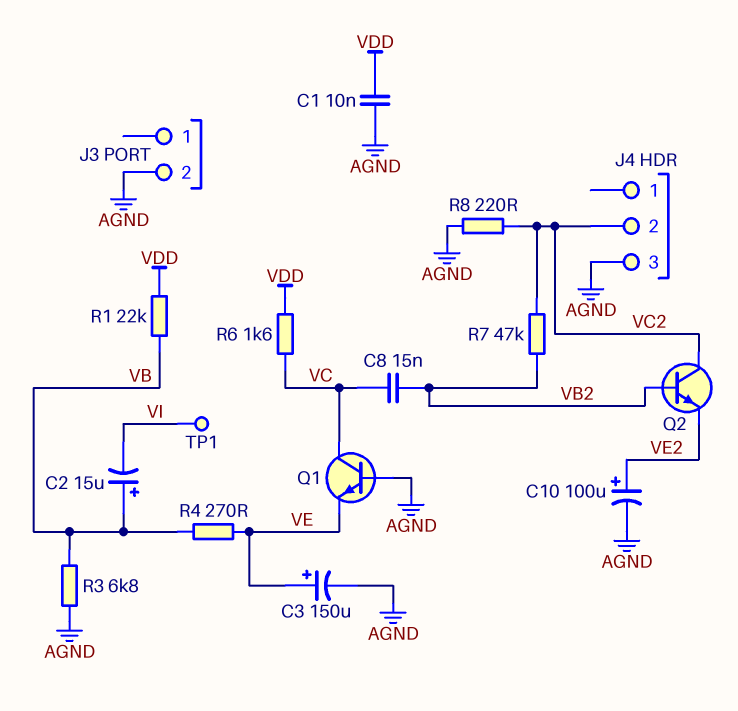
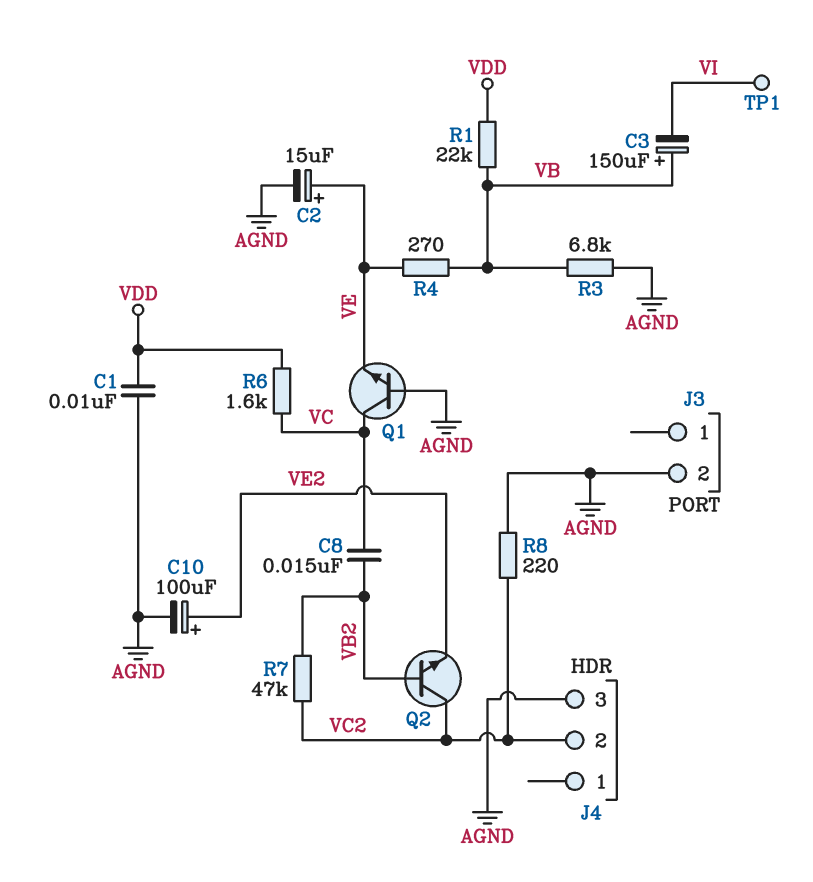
C2: 15uF (plus VB, minus VI) -> 15uF (plus VE, minus AGND)
C3: 150uF (plus VE, minus AGND) -> 150uF (plus VB, minus VI)

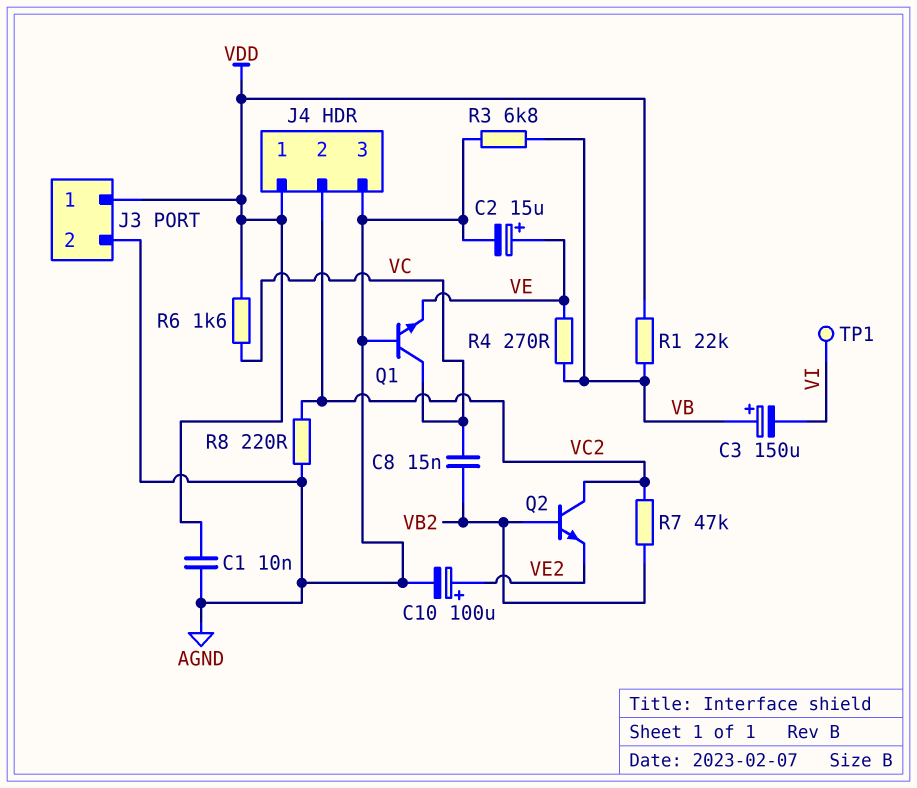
J3 pin 1: none -> VDD
J4 pin 1: none -> VDD

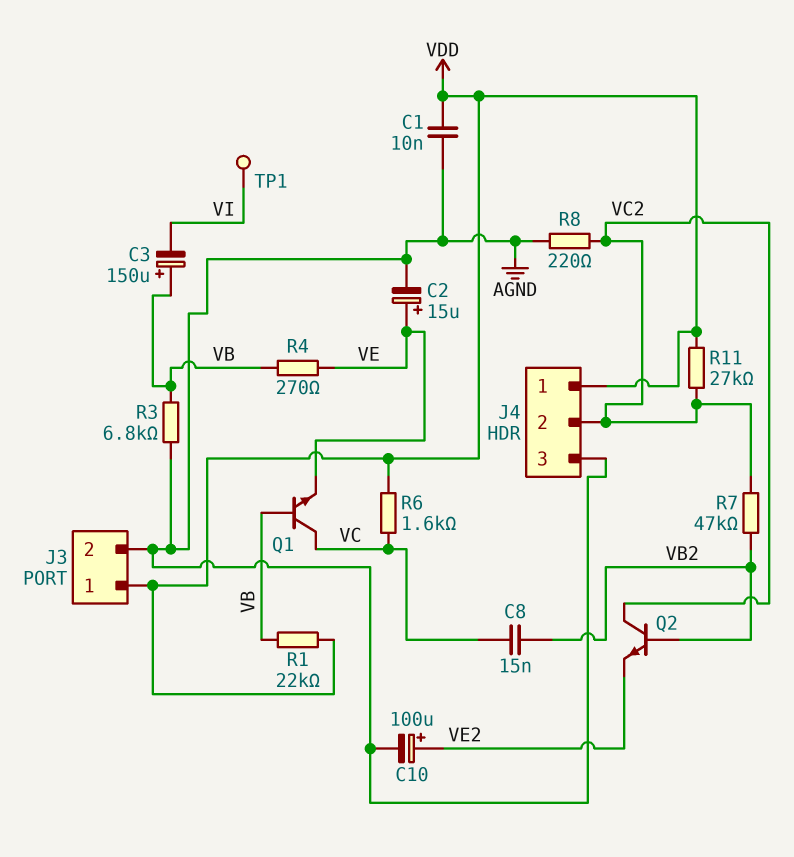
Q1: NPN (B AGND, C VC, E VE) -> NPN (B VB, C VC, E VE)
R11: none -> 27k (VC2, VDD)

